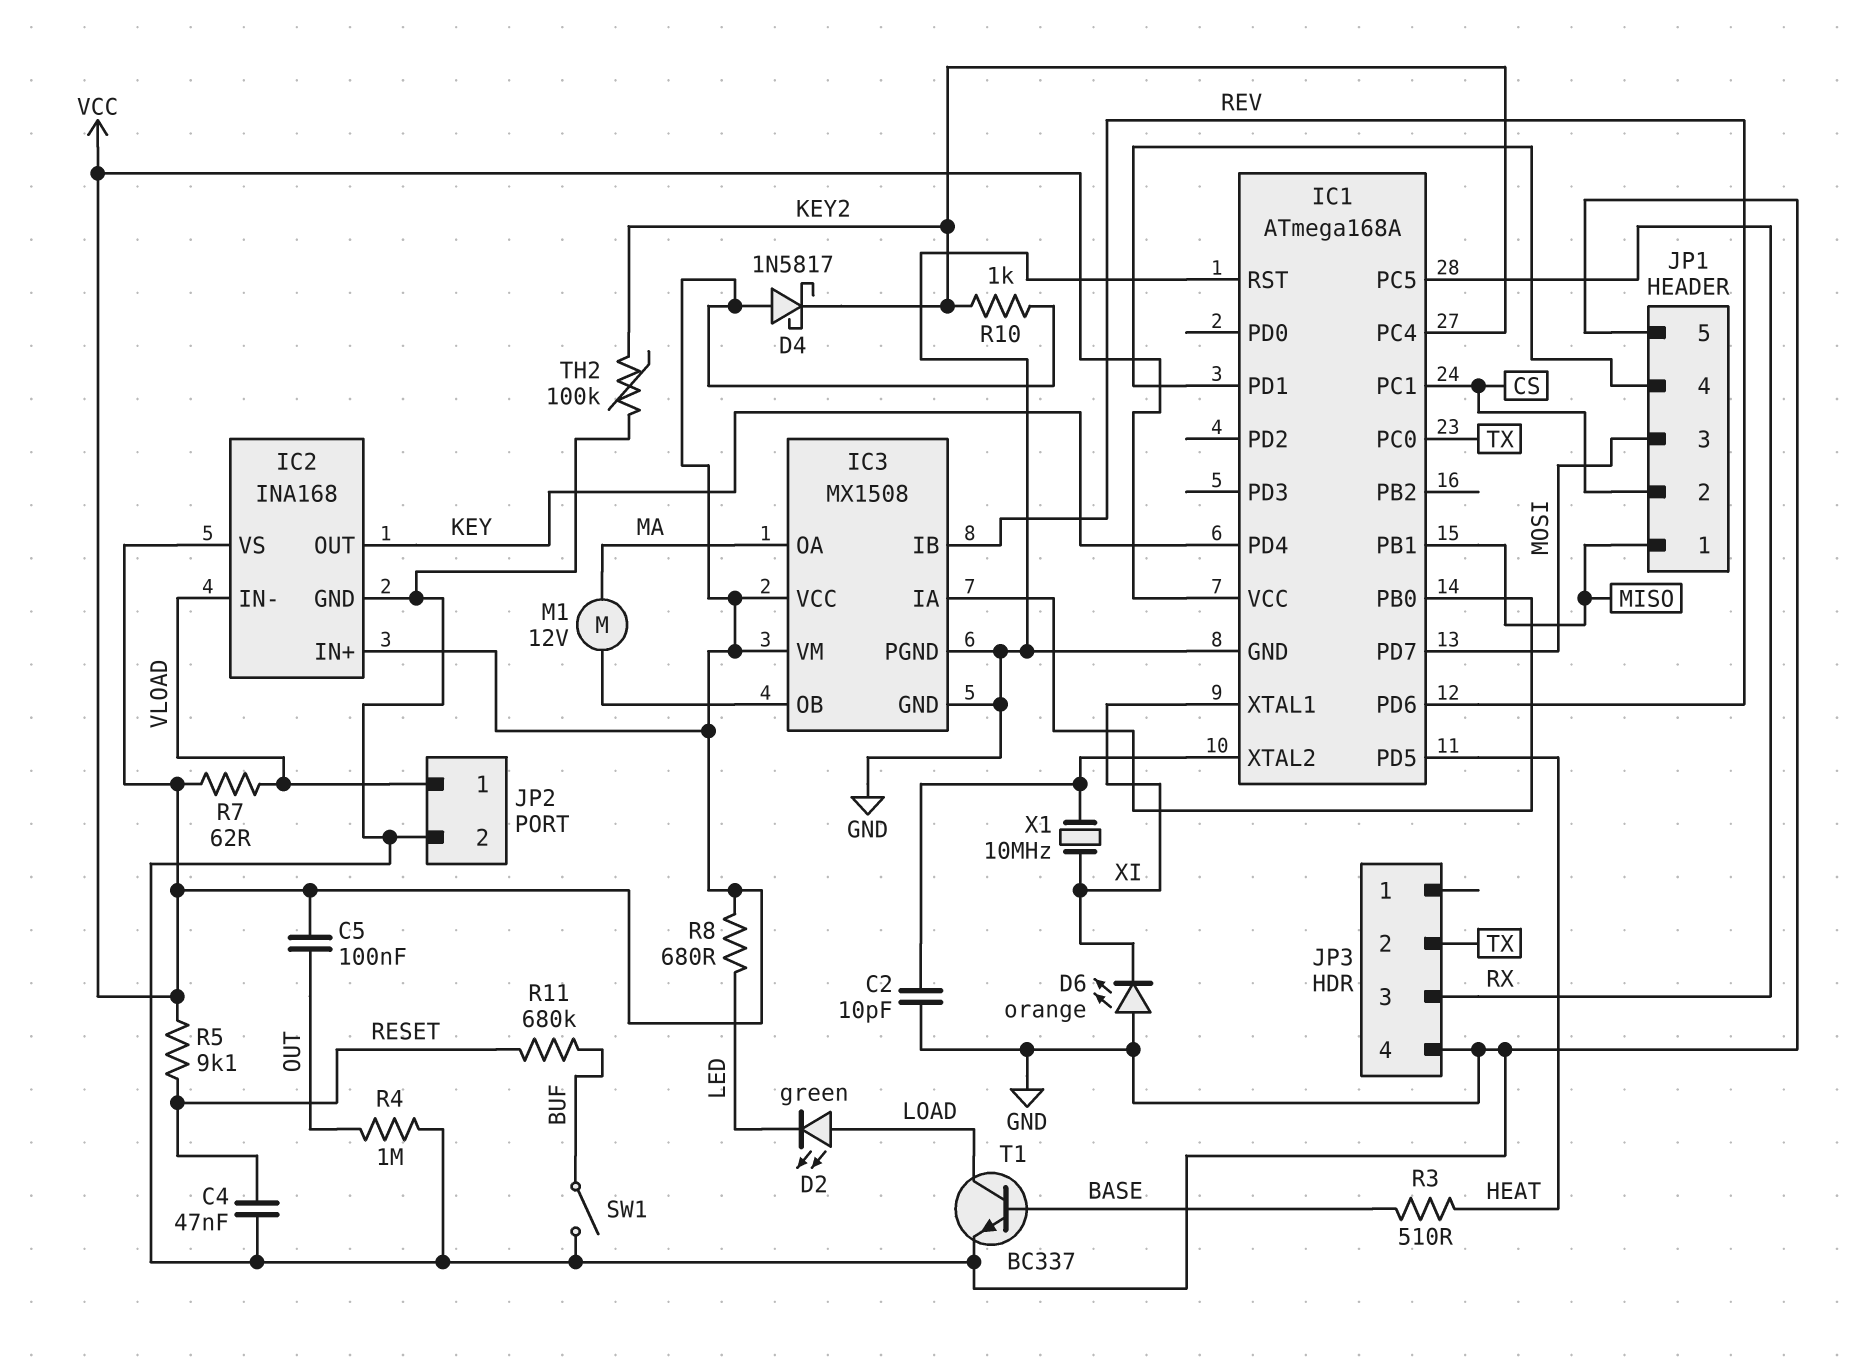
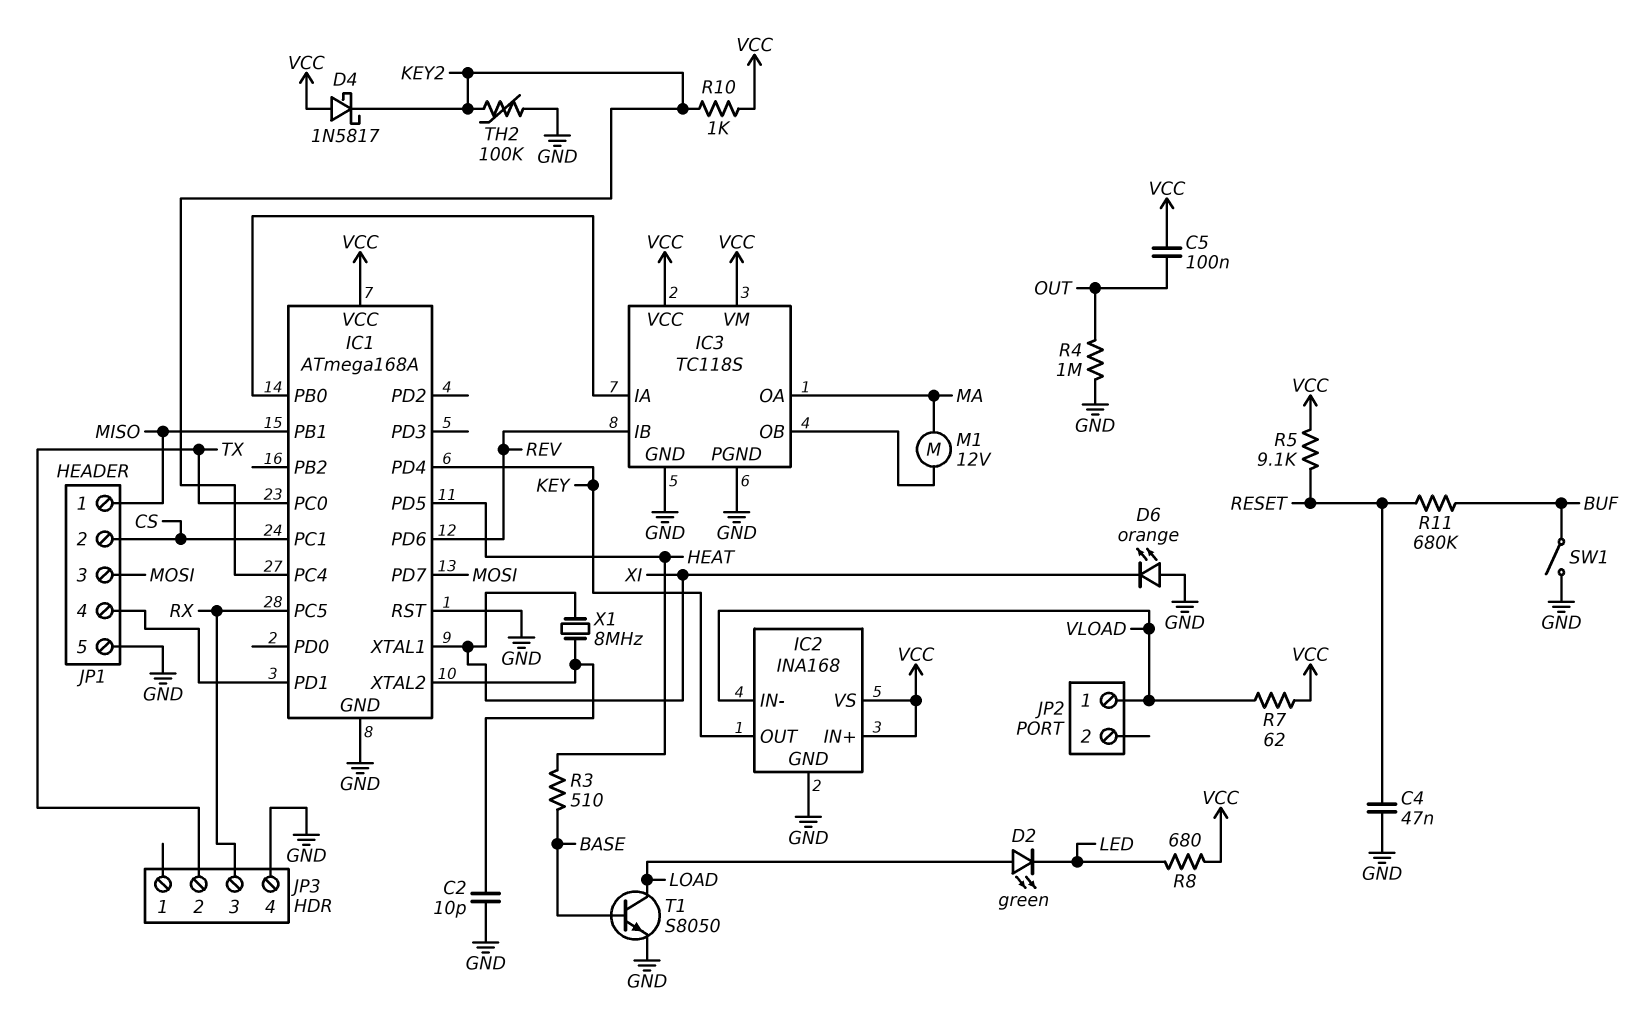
IC3: MX1508 -> TC118S
JP2 pin 2: GND -> none
T1: NPN BC337 (B BASE, C LOAD, E GND) -> NPN S8050 (B BASE, C LOAD, E GND)
X1: 10MHz (IC1/XTAL2, XI) -> 8MHz (IC1/XTAL2, XI)

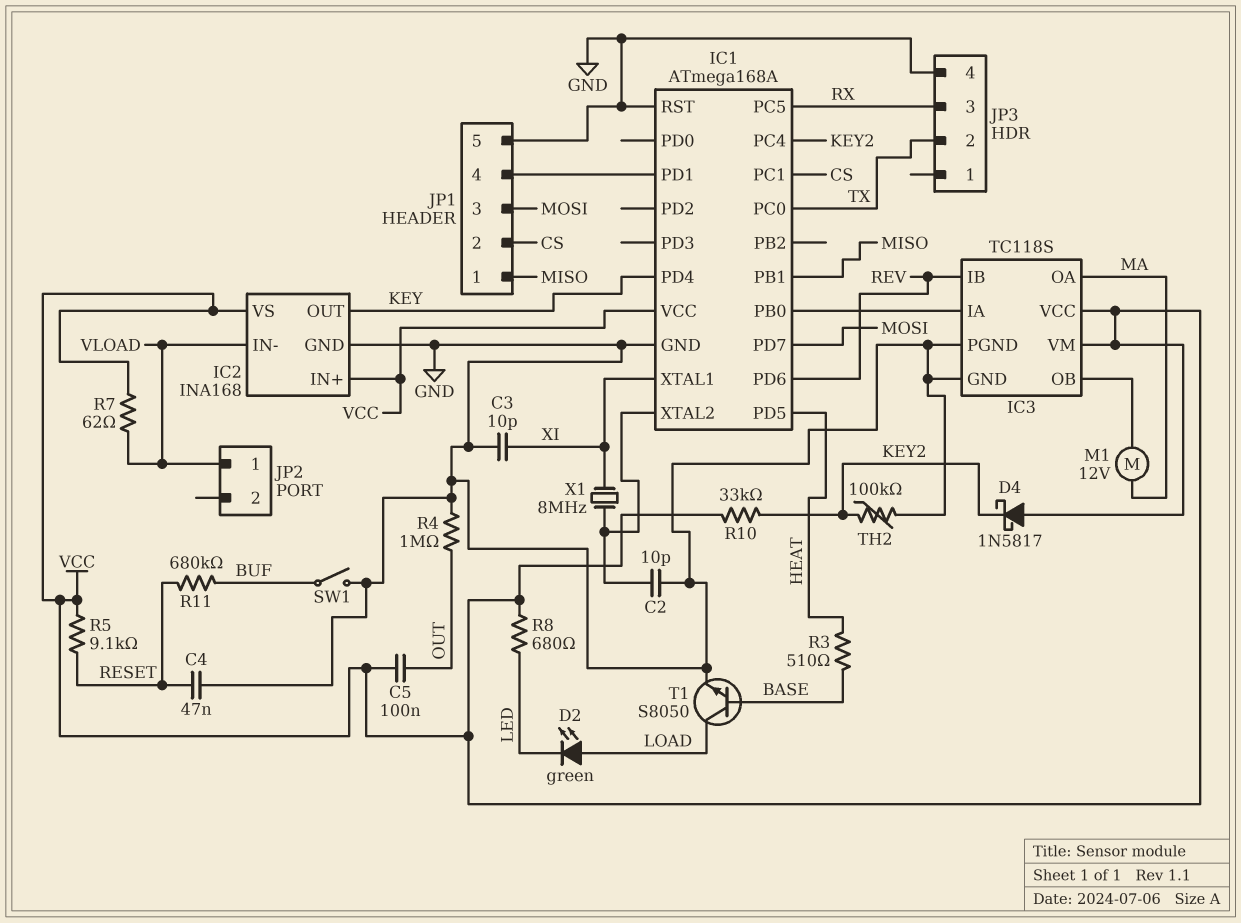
C3: none -> 10pF (GND, XI)
D6: LED orange (A GND, K XI) -> none
R10: 1k (KEY2, VCC) -> 33k (KEY2, VCC)

